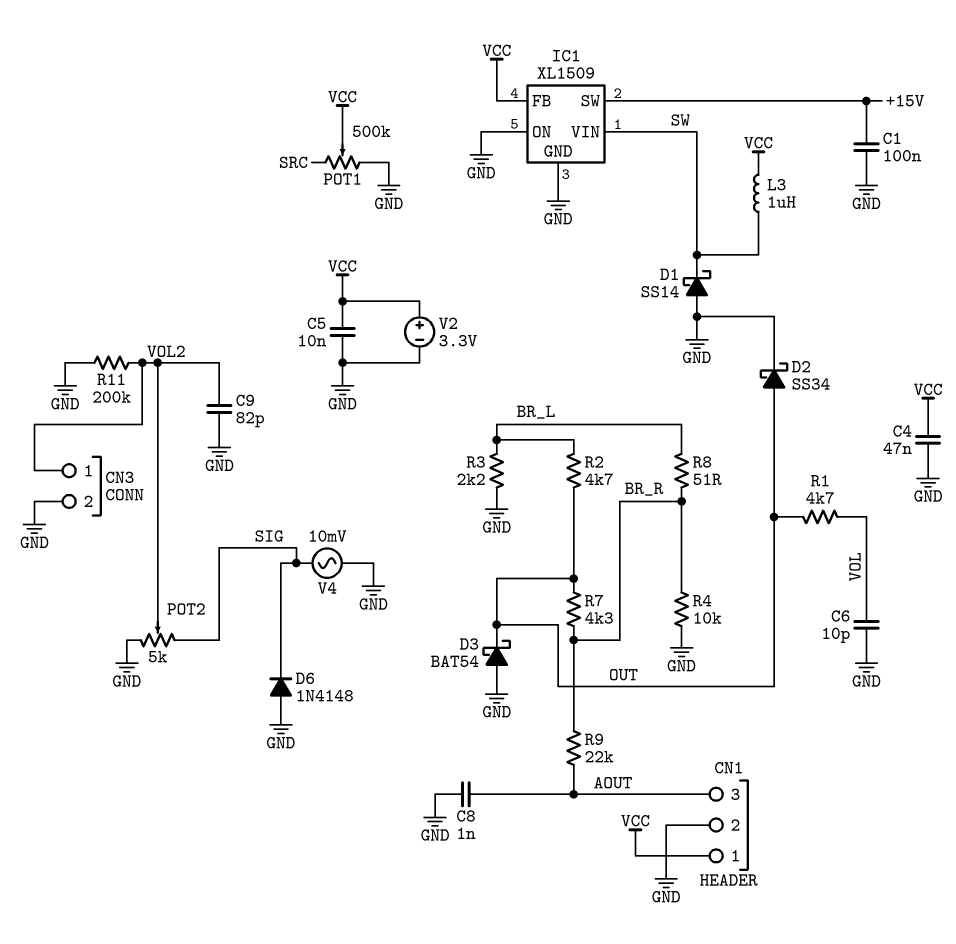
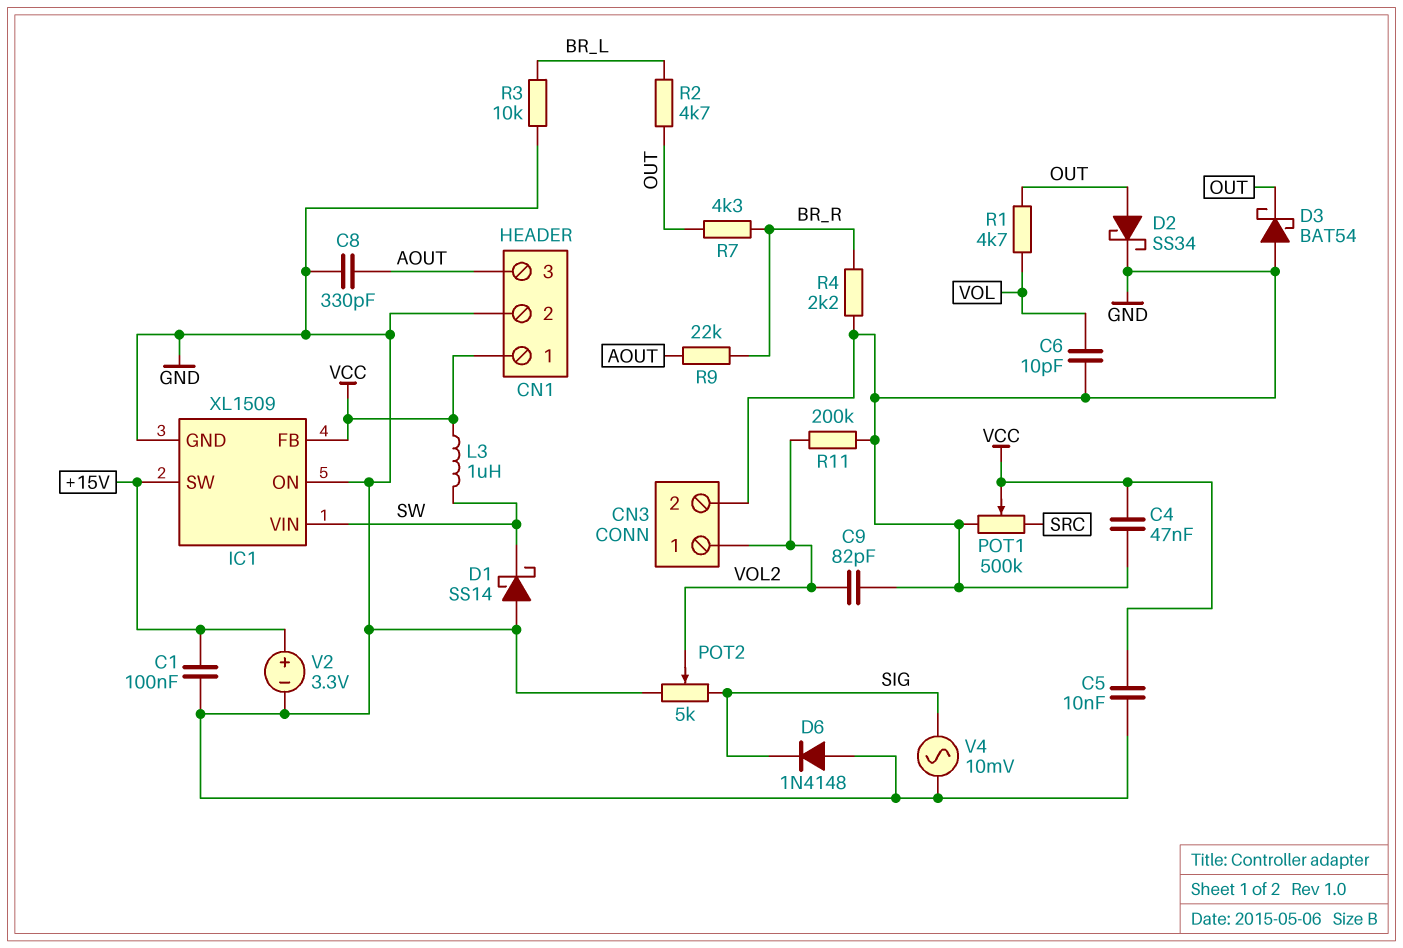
C8: 1nF (AOUT, GND) -> 330pF (AOUT, GND)
R3: 2.2k (BR_L, GND) -> 10k (BR_L, GND)
R4: 10k (BR_R, GND) -> 2.2k (BR_R, GND)
R8: 51 (BR_L, BR_R) -> none
V2: 3.3V (plus VCC, minus GND) -> 3.3V (plus +15V, minus GND)

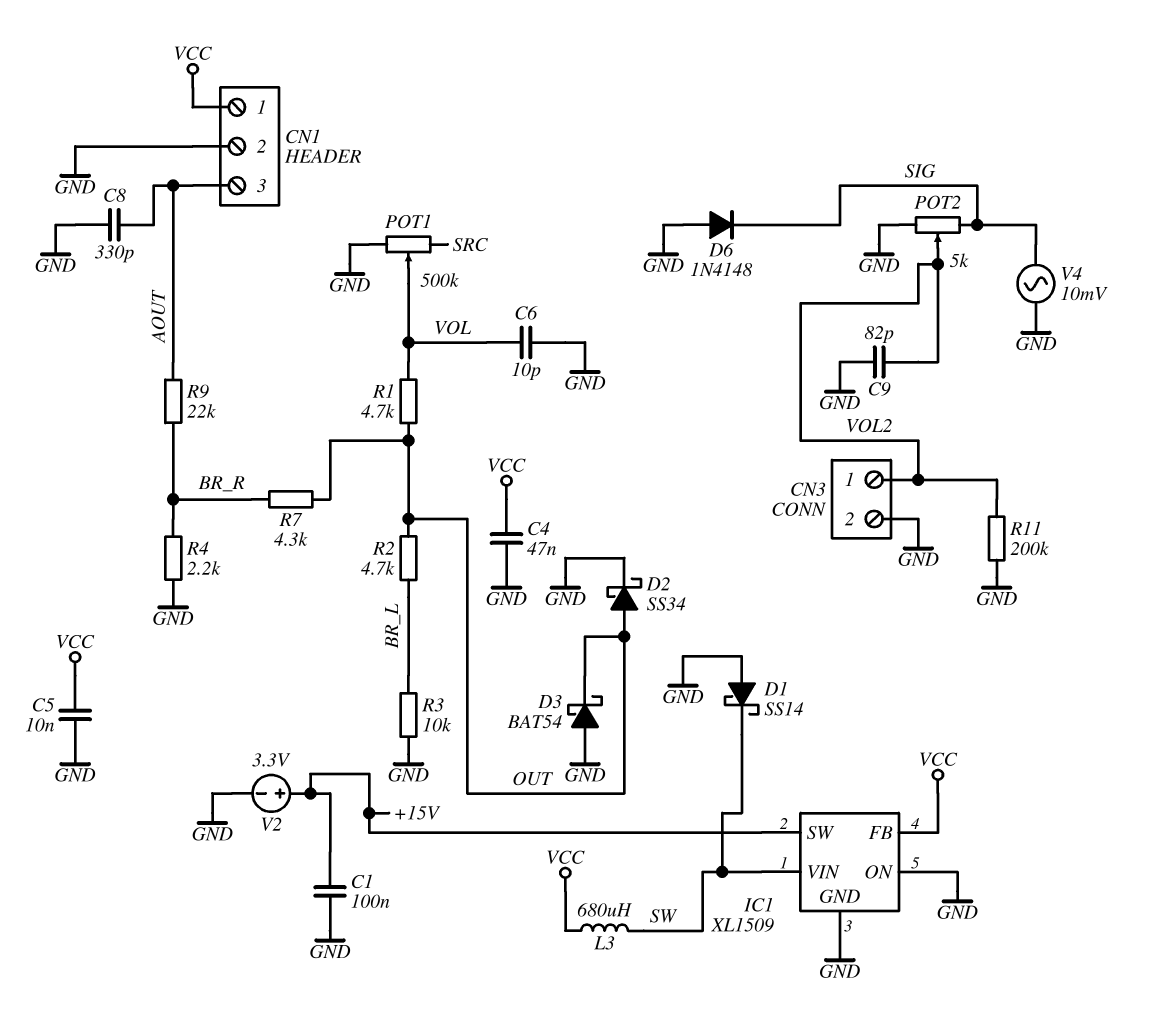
L3: 1uH (SW, VCC) -> 680uH (SW, VCC)
POT1: 500k (GND, SRC, wiper VCC) -> 500k (GND, SRC, wiper VOL)

